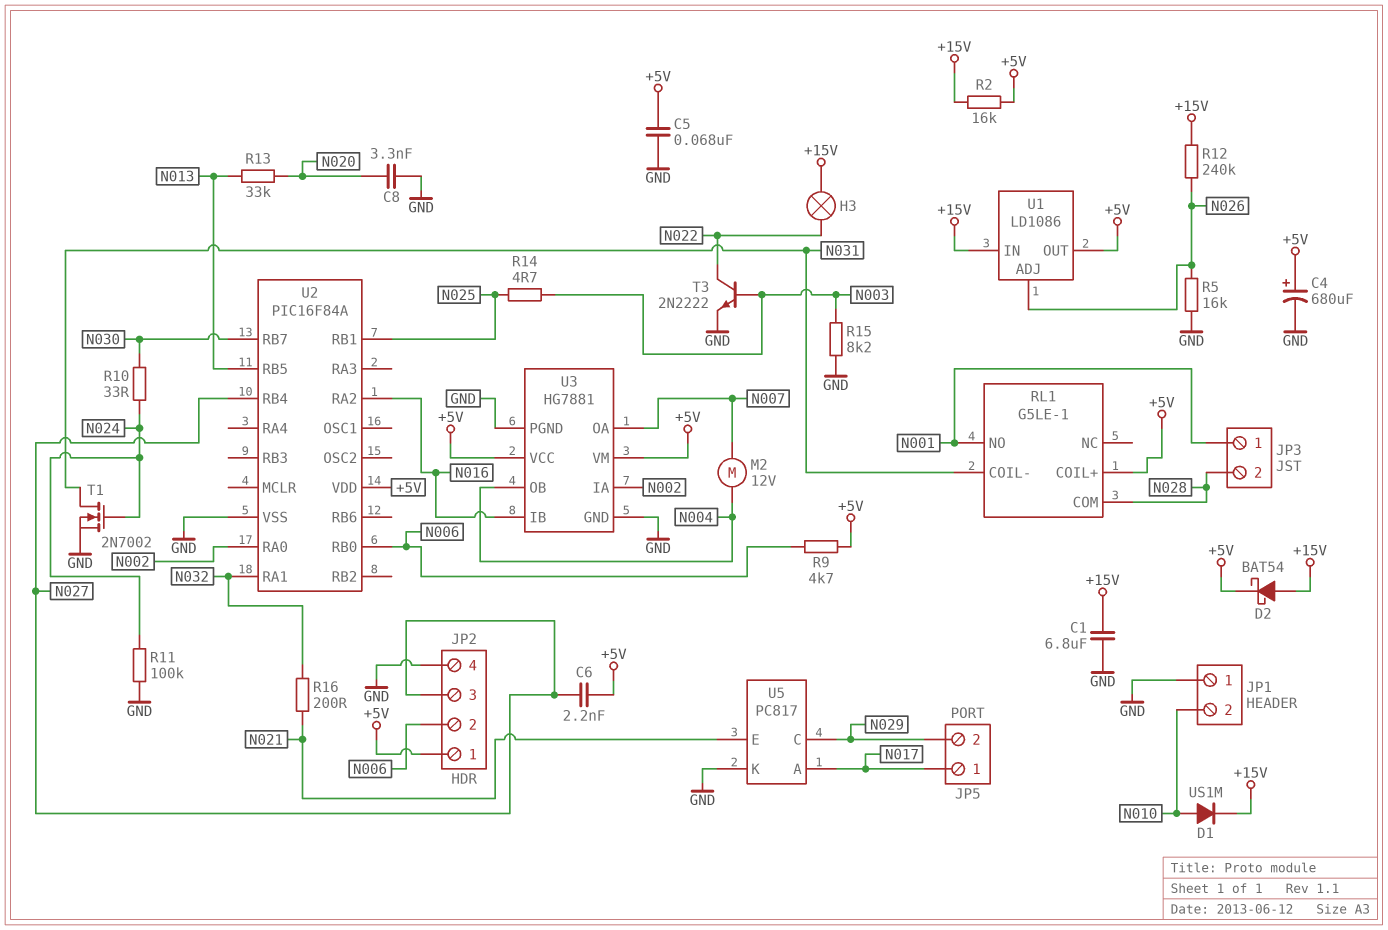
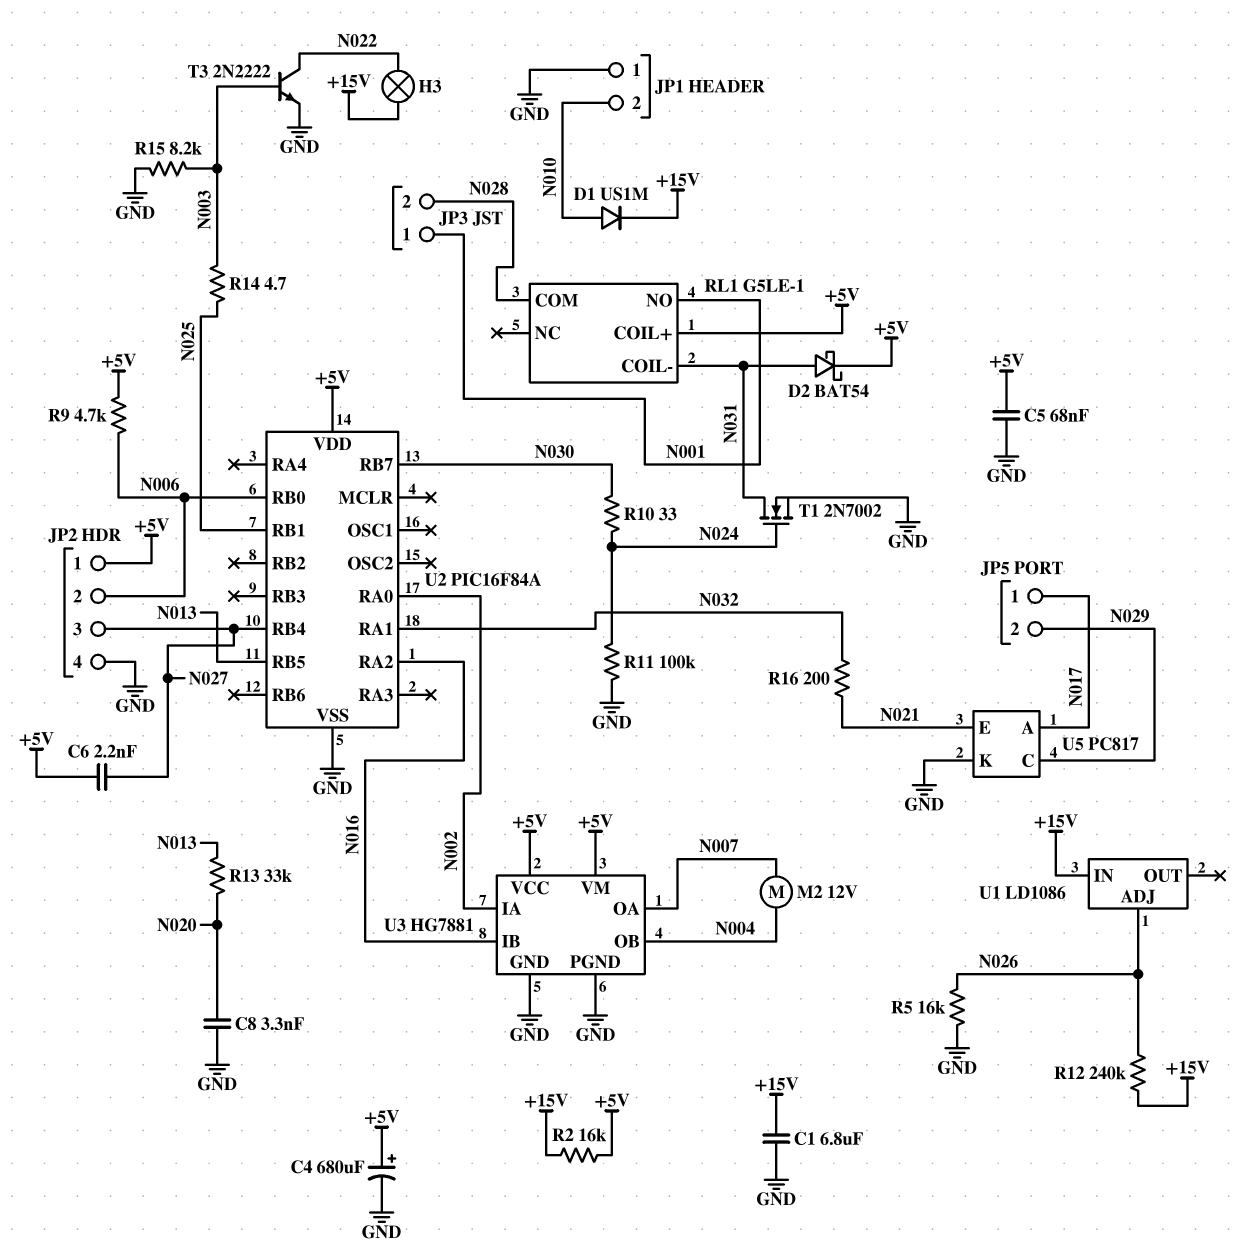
D2: schottky BAT54 (A +15V, K +5V) -> schottky BAT54 (A N031, K +5V)
U1 pin OUT: +5V -> none

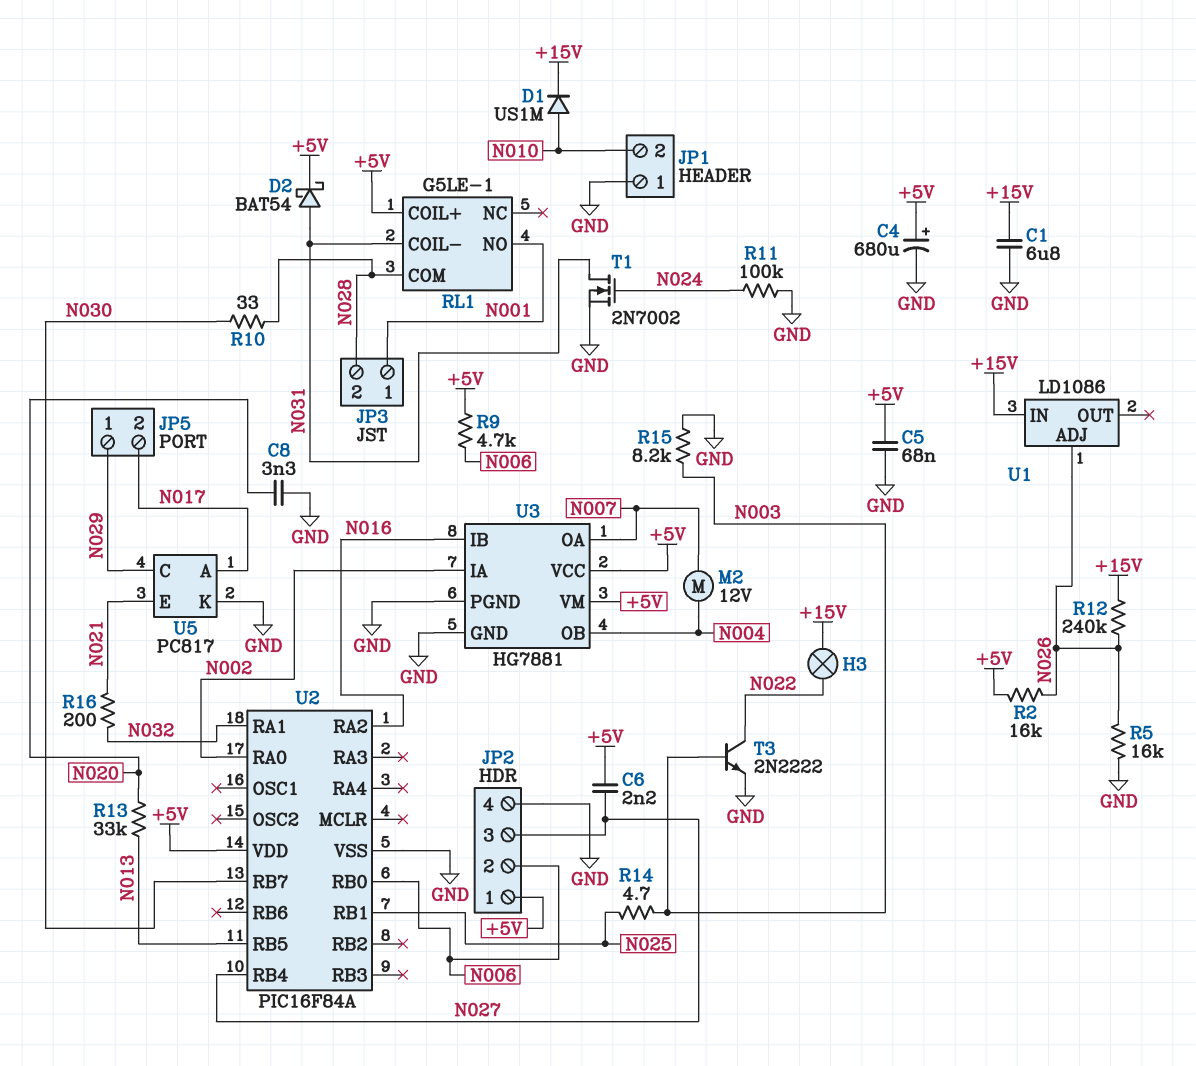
JP5 pin 1: N017 -> N029
JP5 pin 2: N029 -> N017
R2: 16k (+5V, +15V) -> 16k (+5V, N026)
R10: 33 (N024, N030) -> 33 (N028, N030)

